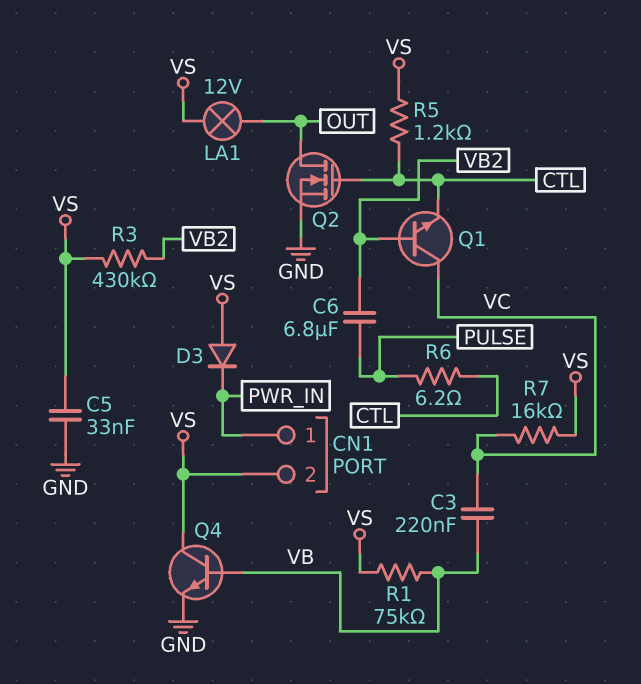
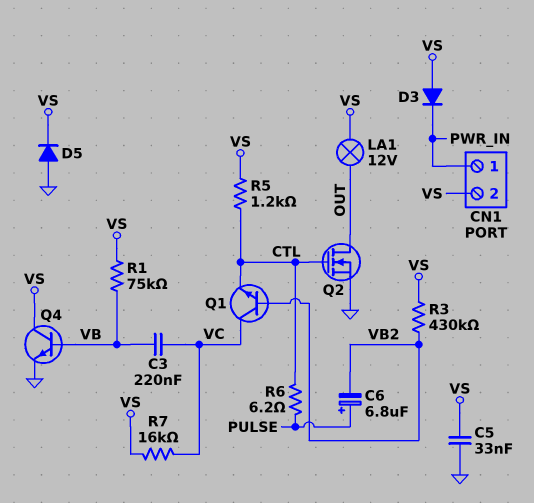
C6: 6.8uF (PULSE, VB2) -> 6.8uF (plus PULSE, minus VB2)
D5: none -> diode (A GND, K VS)

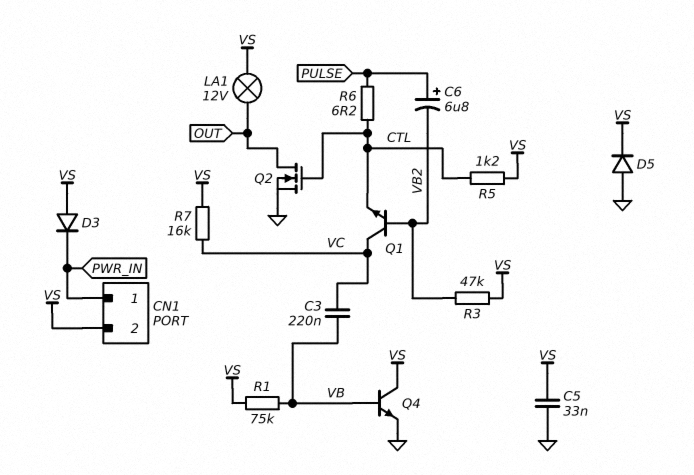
R3: 430k (VB2, VS) -> 47k (VB2, VS)

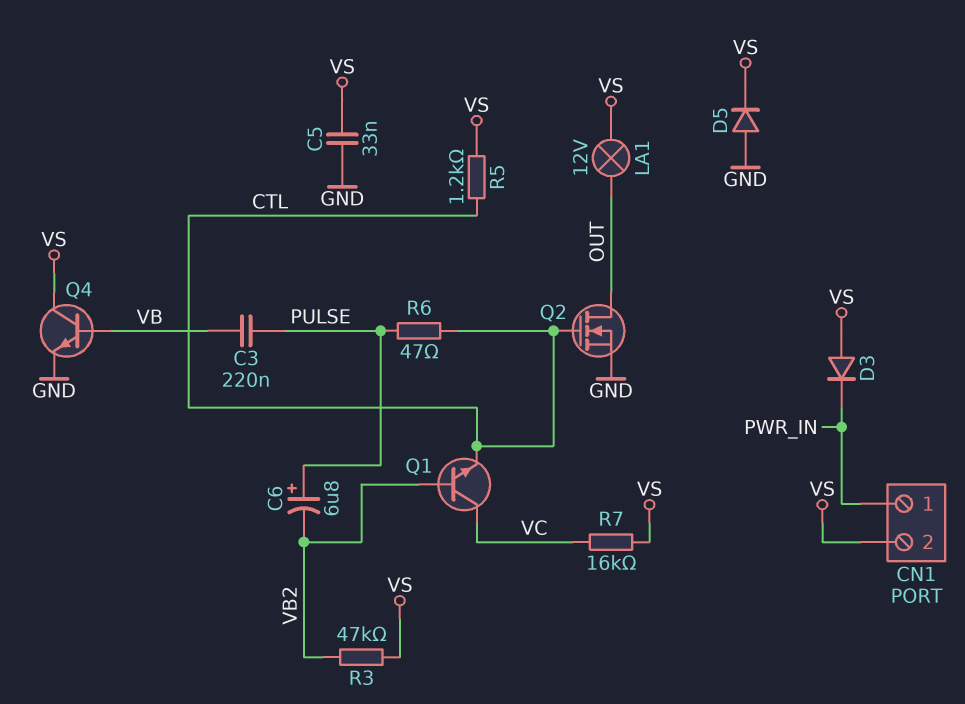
C3: 220nF (VB, VC) -> 220nF (PULSE, VB)
R1: 75k (VB, VS) -> none
R6: 6.2 (CTL, PULSE) -> 47 (CTL, PULSE)

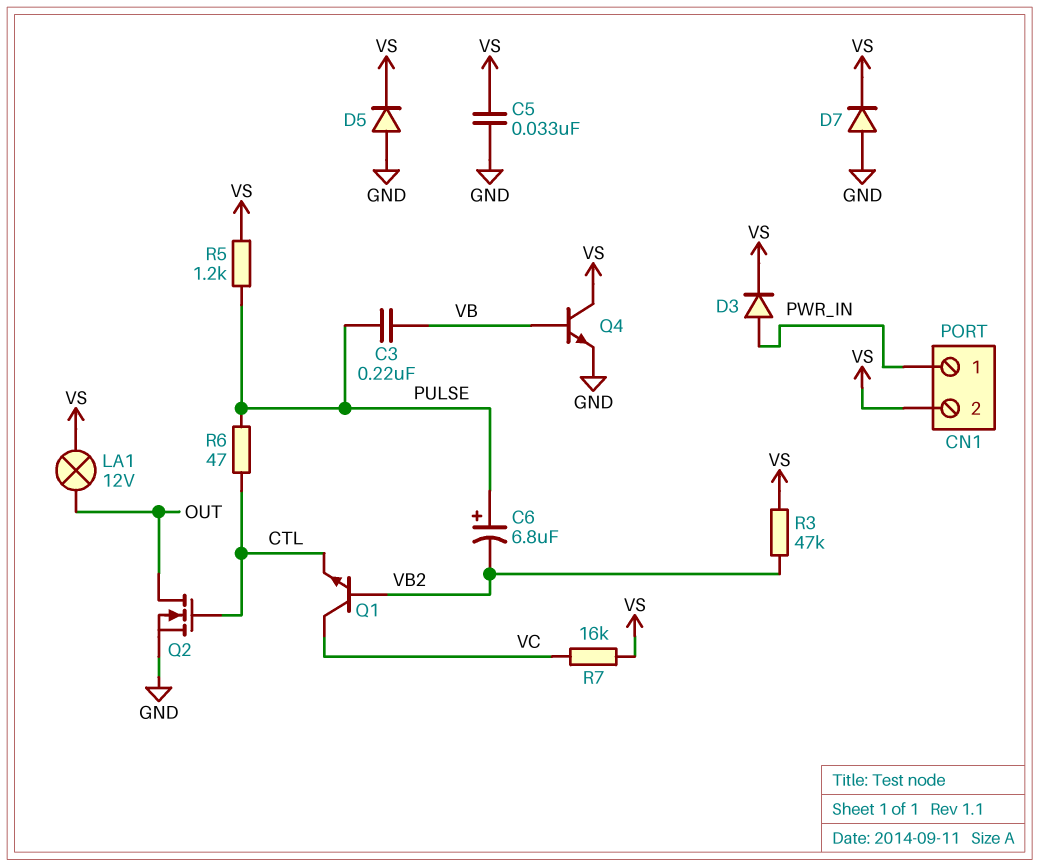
D3: diode (A VS, K PWR_IN) -> diode (A PWR_IN, K VS)
D7: none -> diode (A GND, K VS)
R5: 1.2k (CTL, VS) -> 1.2k (PULSE, VS)

